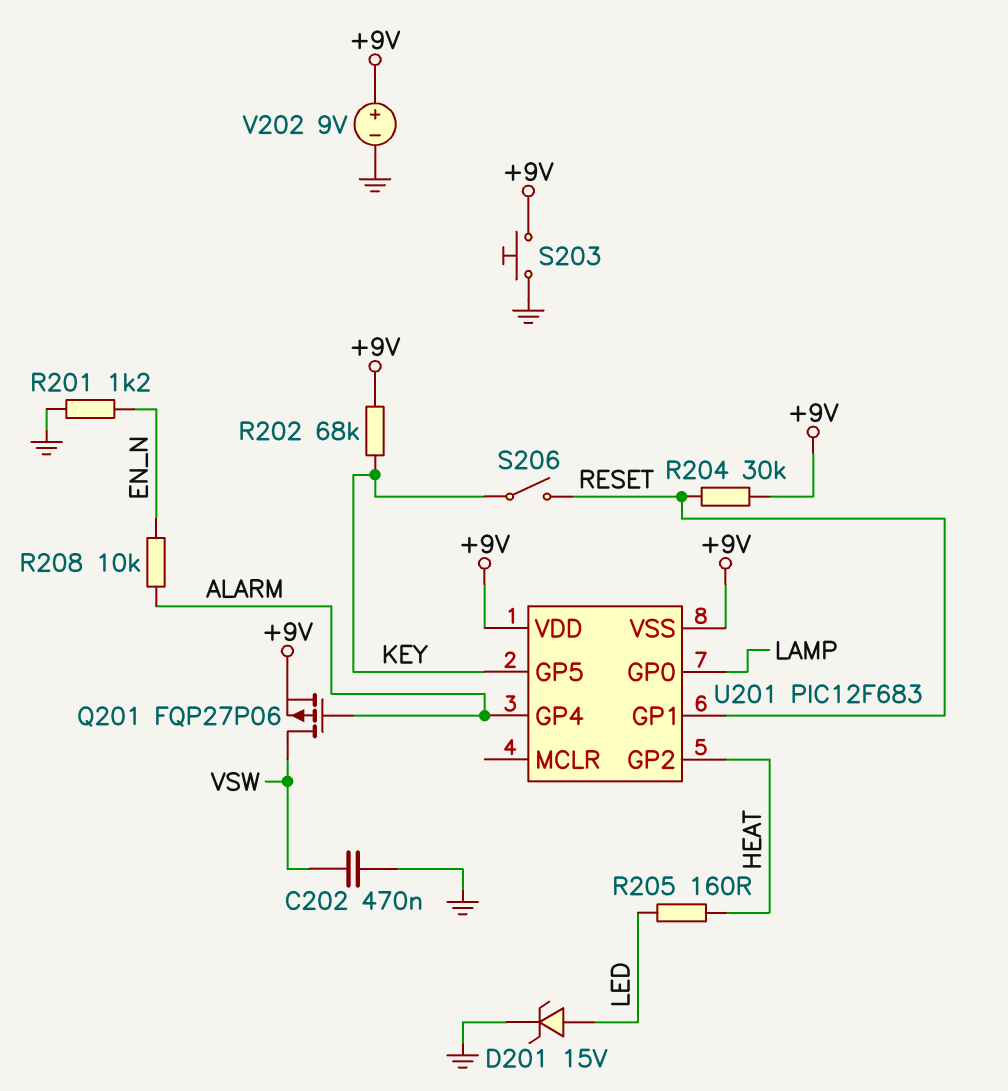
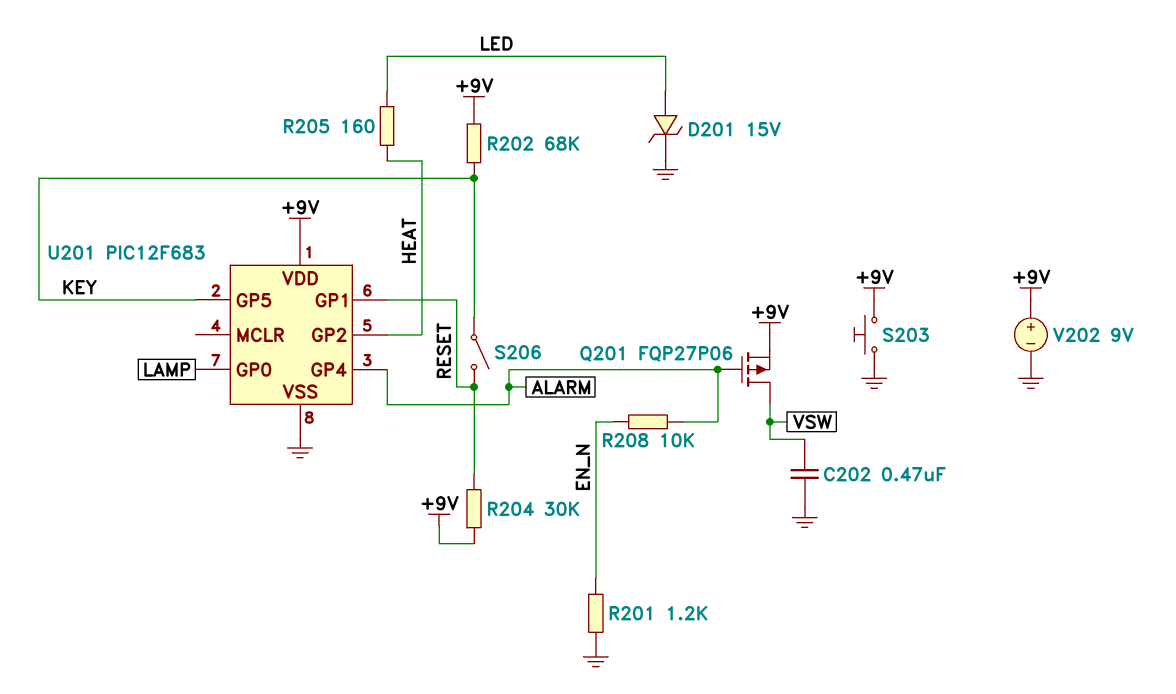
U201 pin VSS: +9V -> GND

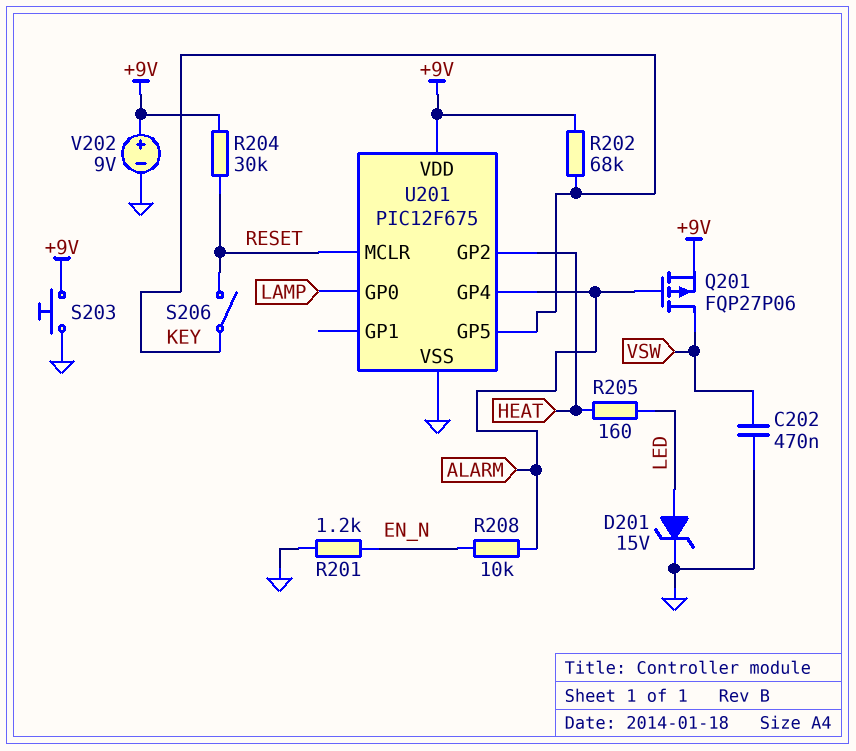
U201: PIC12F683 -> PIC12F675
U201 pin GP1: RESET -> none
U201 pin MCLR: none -> RESET

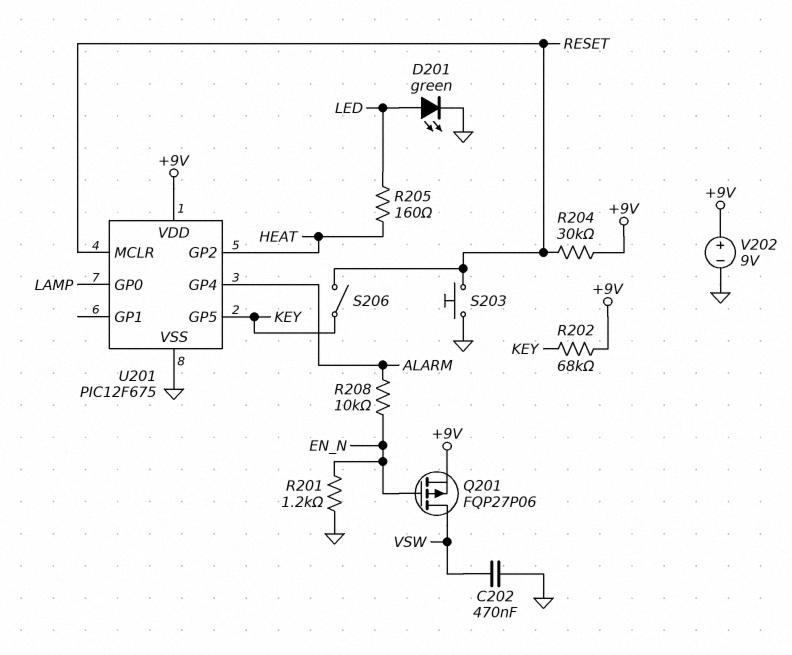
D201: zener 15V (A LED, K GND) -> LED green (A LED, K GND)
Q201: PMOS FQP27P06 (G ALARM, D VSW, S +9V) -> PMOS FQP27P06 (G EN_N, D VSW, S +9V)
S203: button (+9V, GND) -> button (GND, RESET)

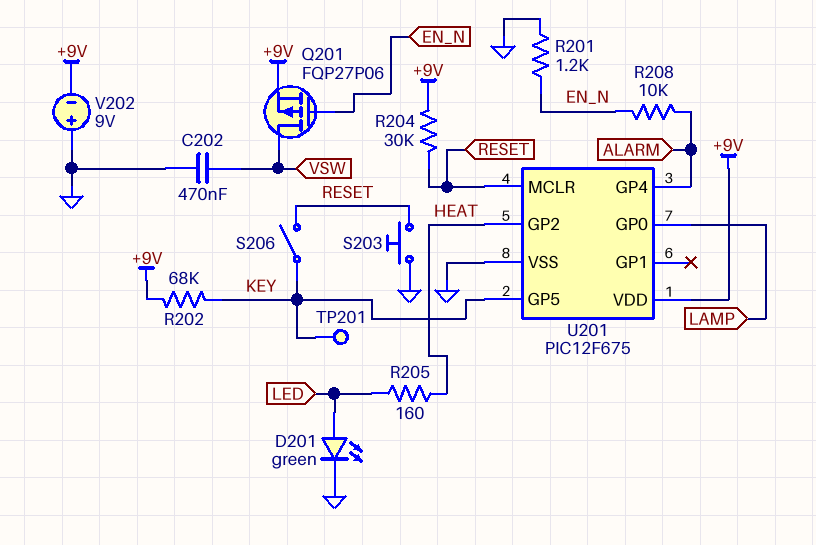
TP201: none -> test point (KEY)
V202: 9V (plus +9V, minus GND) -> 9V (plus GND, minus +9V)

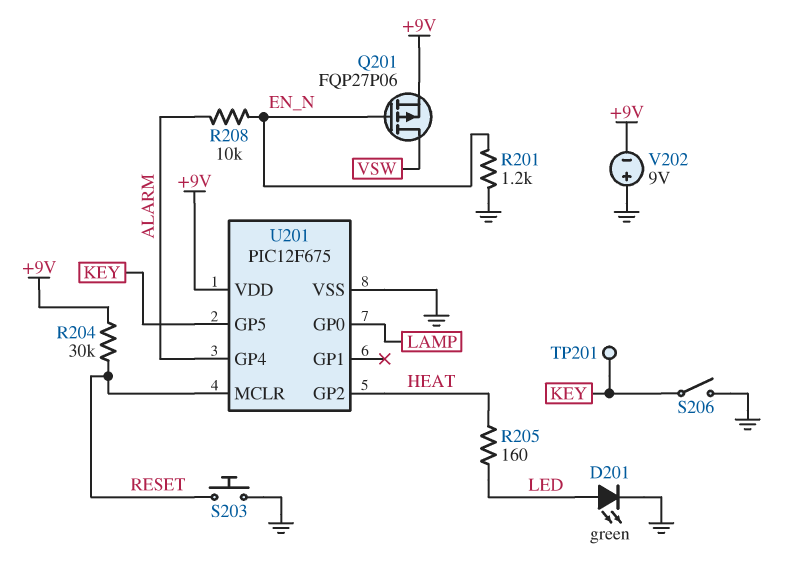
C202: 470nF (GND, VSW) -> none
R202: 68k (+9V, KEY) -> none
S206: switch (KEY, RESET) -> switch (GND, KEY)

